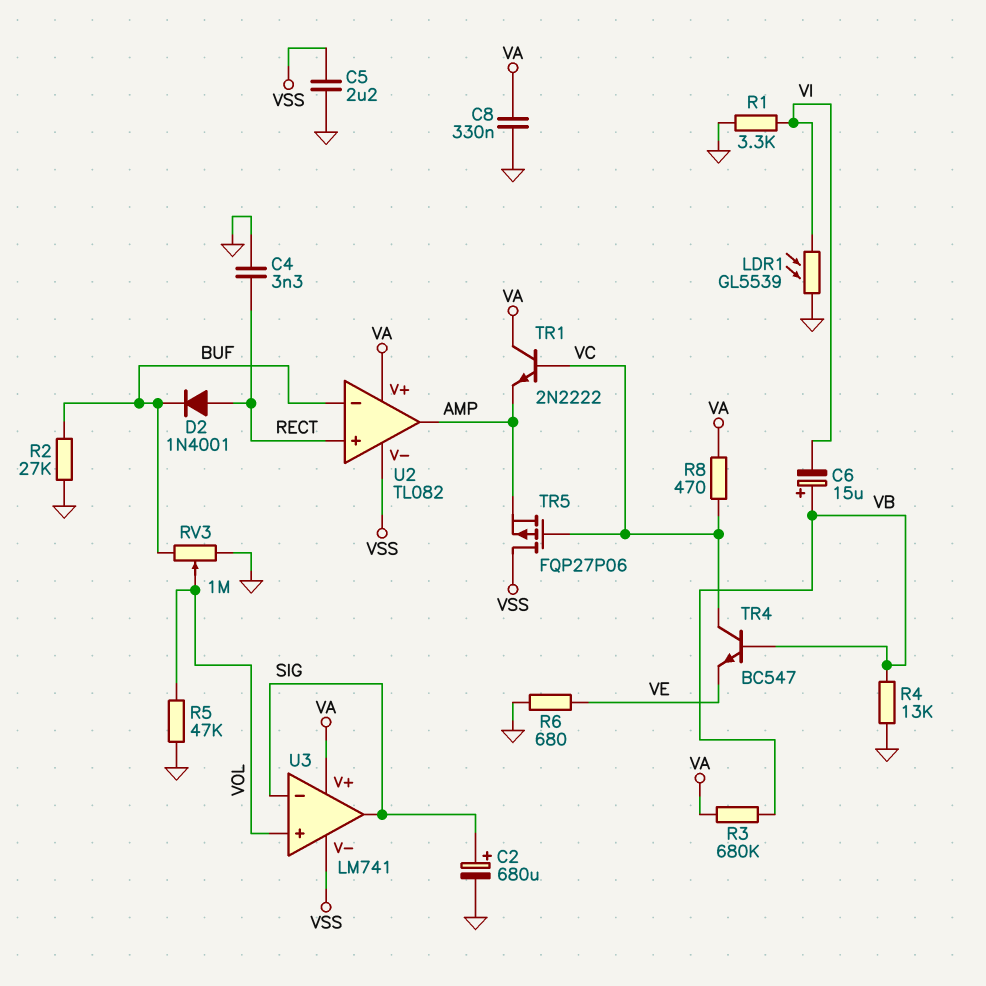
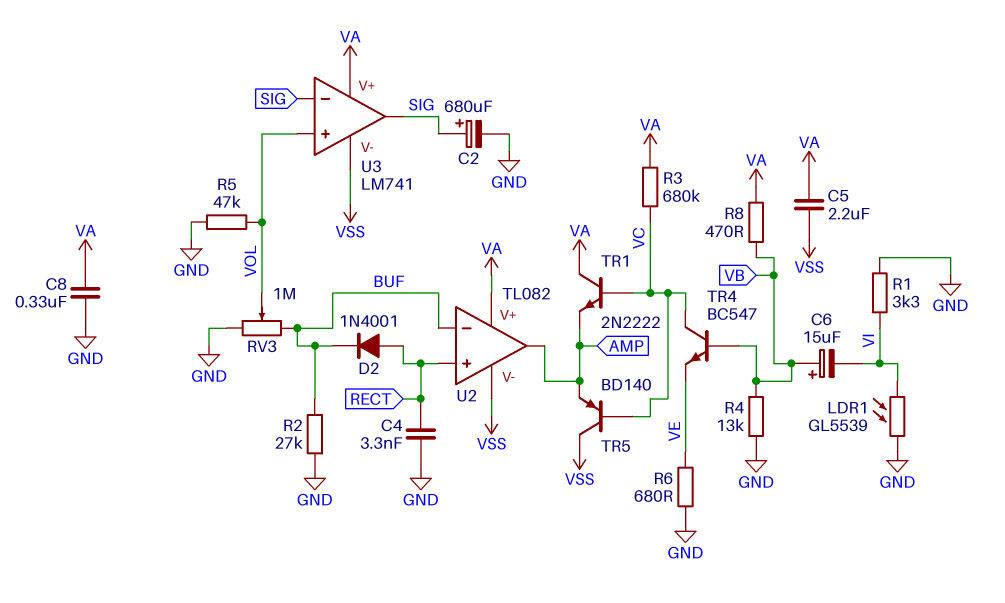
C5: 2.2uF (GND, VSS) -> 2.2uF (VA, VSS)
R3: 680k (VA, VB) -> 680k (VA, VC)
R8: 470 (VA, VC) -> 470 (VA, VB)
TR5: PMOS FQP27P06 (G VC, D VSS, S AMP) -> PNP BD140 (B VC, C VSS, E AMP)

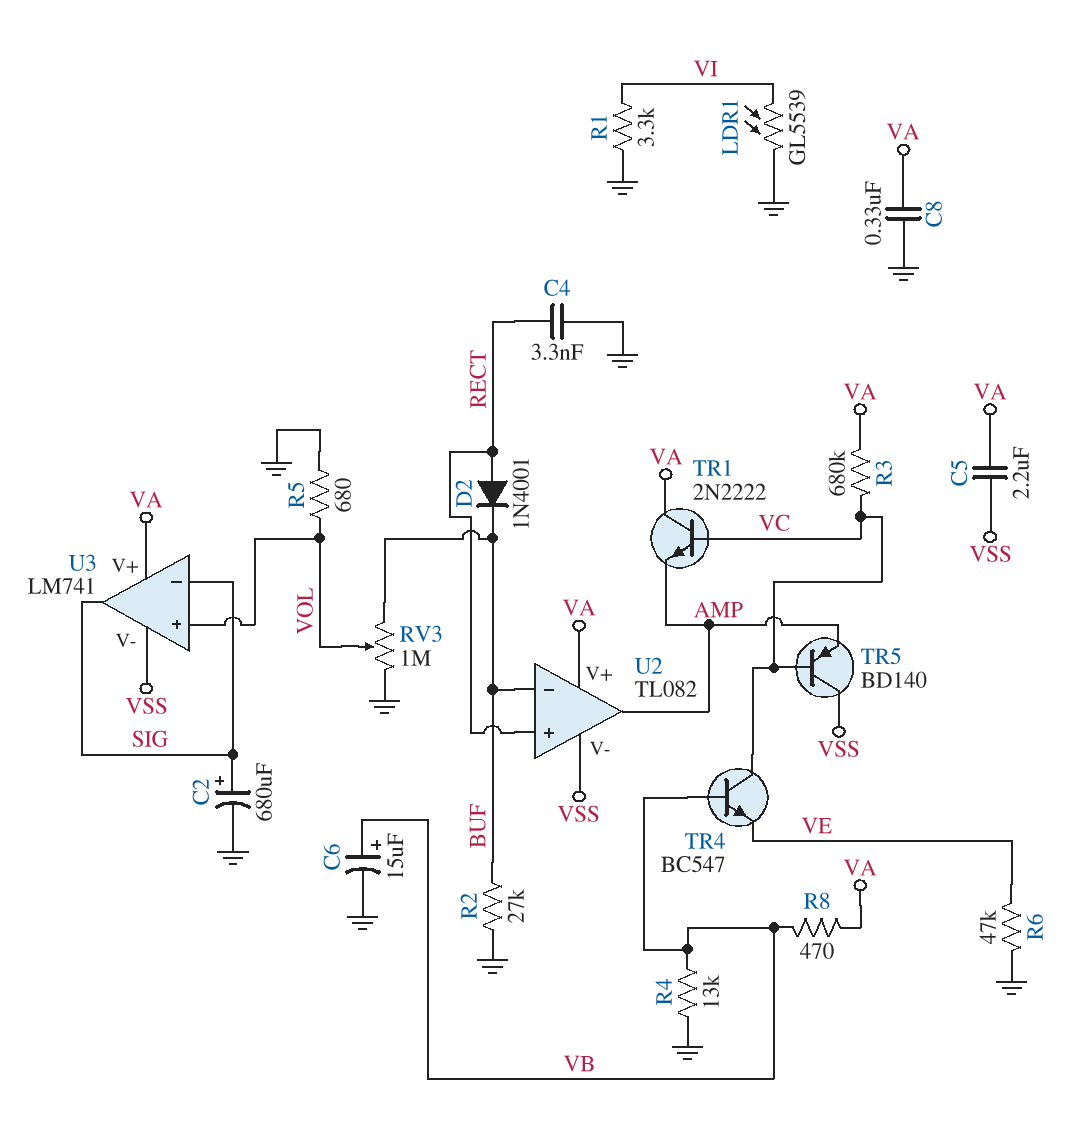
C6: 15uF (plus VB, minus VI) -> 15uF (plus VB, minus GND)
R5: 47k (GND, VOL) -> 680 (GND, VOL)
R6: 680 (GND, VE) -> 47k (GND, VE)

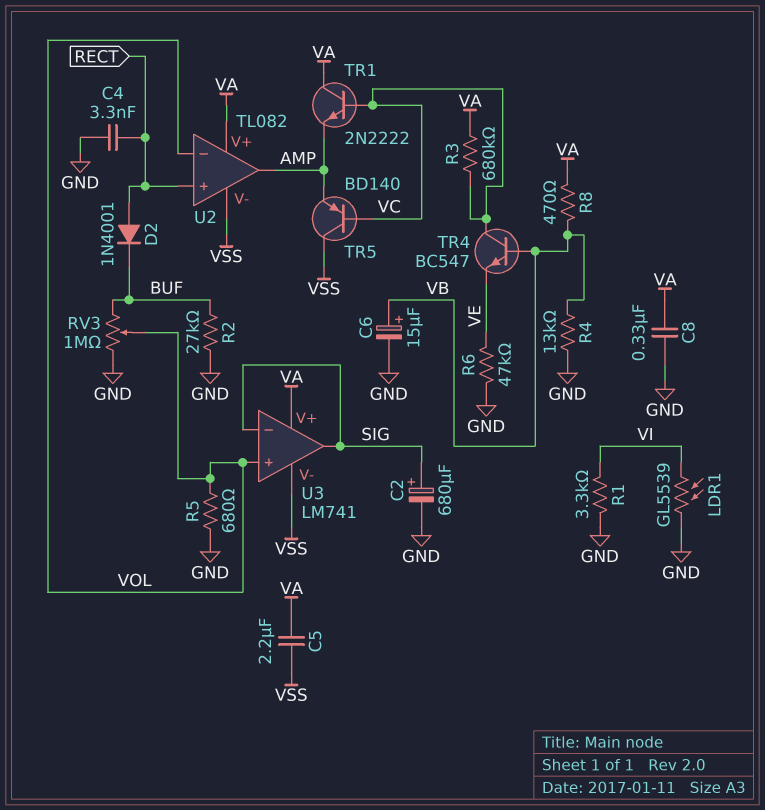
U2 pin in-: BUF -> VOL

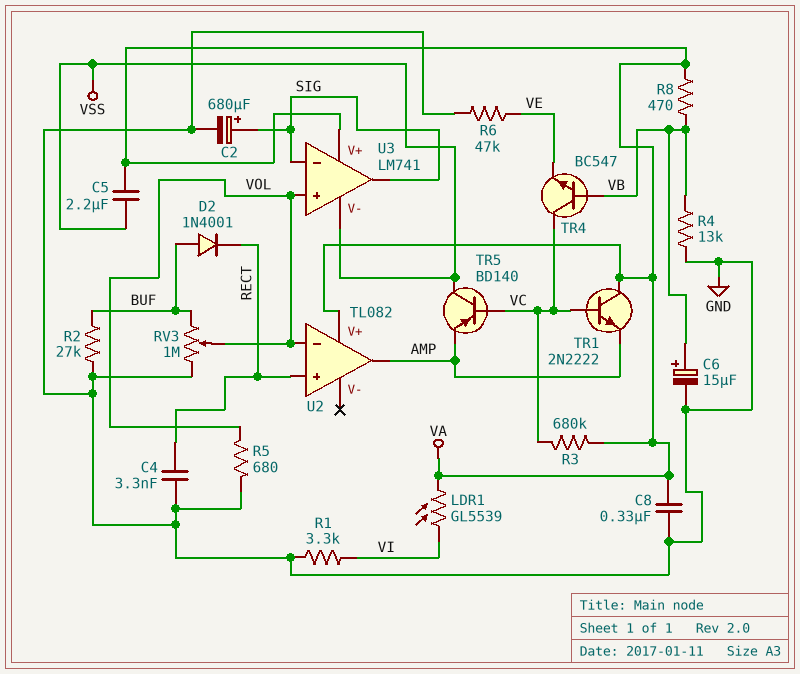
D2: diode 1N4001 (A RECT, K BUF) -> diode 1N4001 (A BUF, K RECT)
LDR1: GL5539 (GND, VI) -> GL5539 (VA, VI)
U2 pin V-: VSS -> none

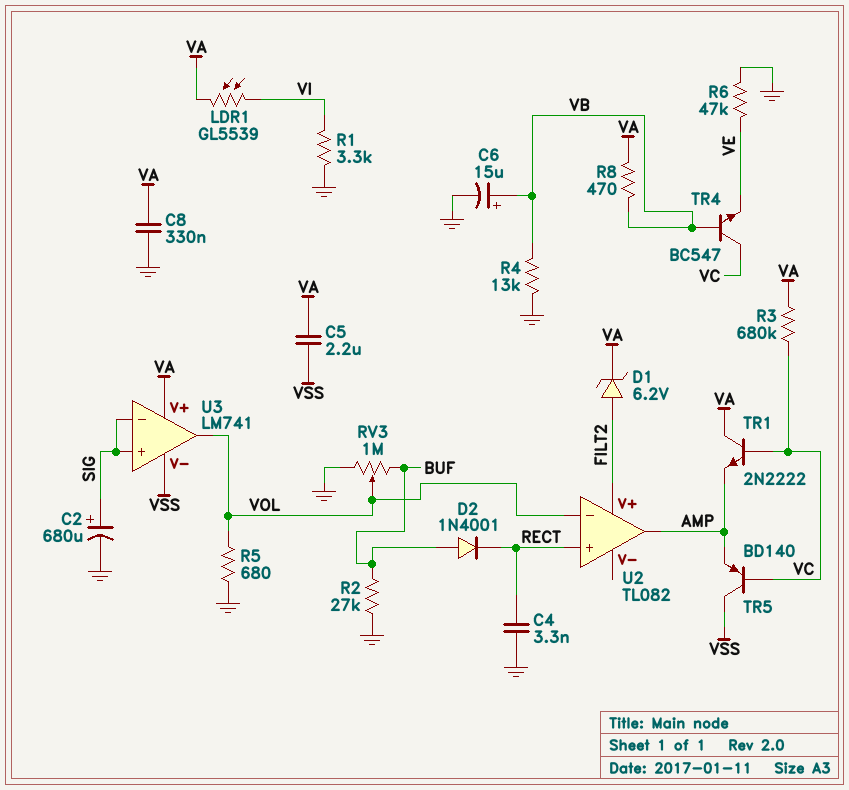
D1: none -> zener 6.2V (A FILT2, K VA)
U2 pin V+: VA -> FILT2
U3 pin in+: VOL -> SIG
U3 pin out: SIG -> VOL

